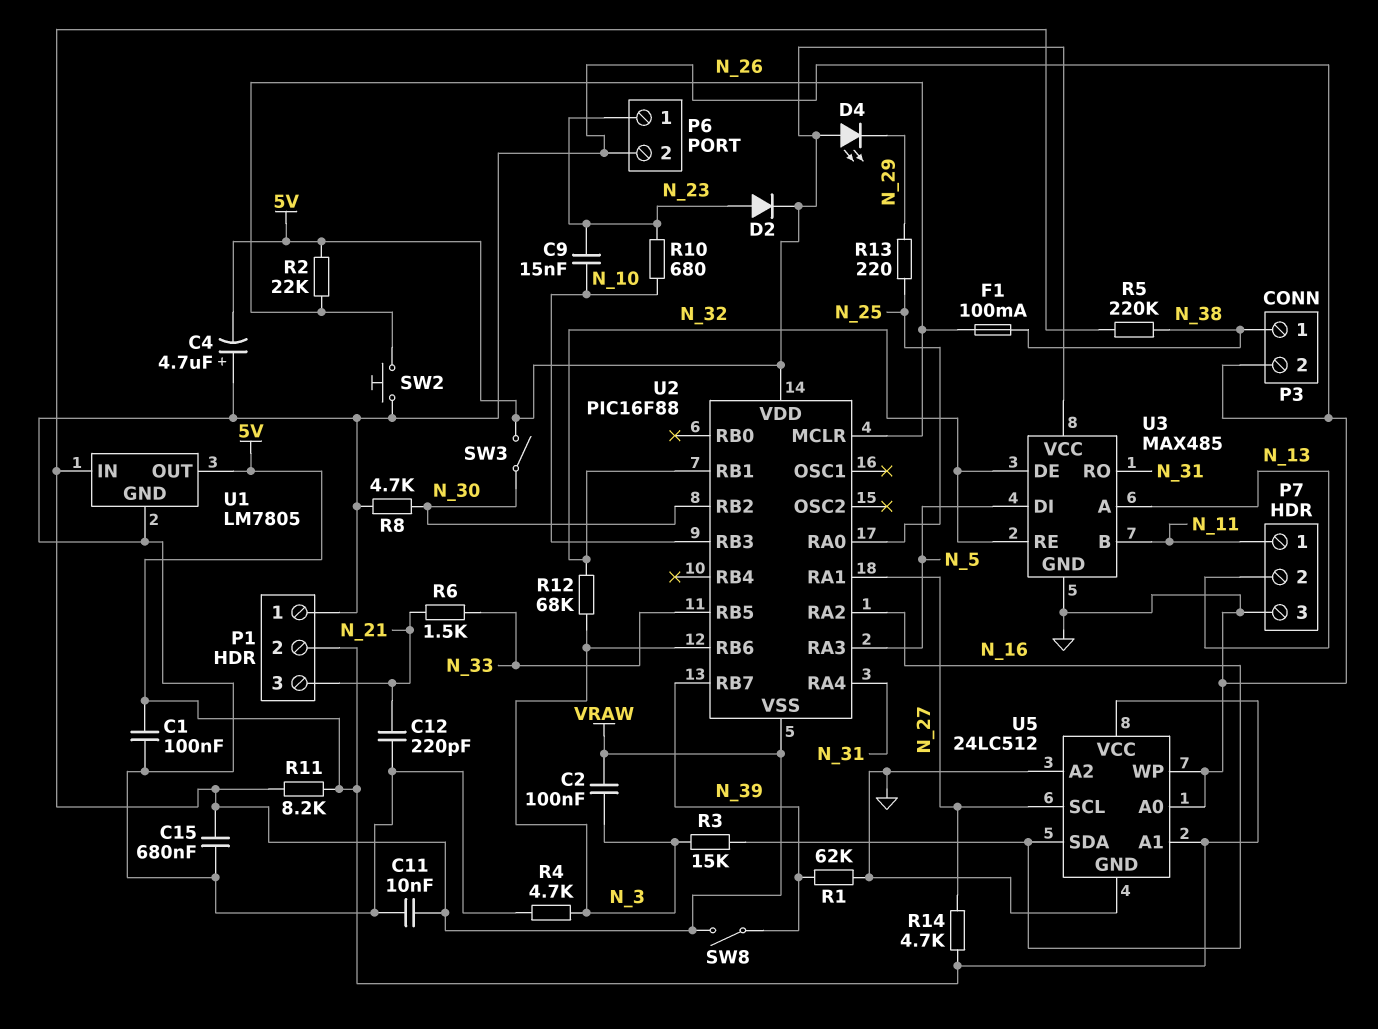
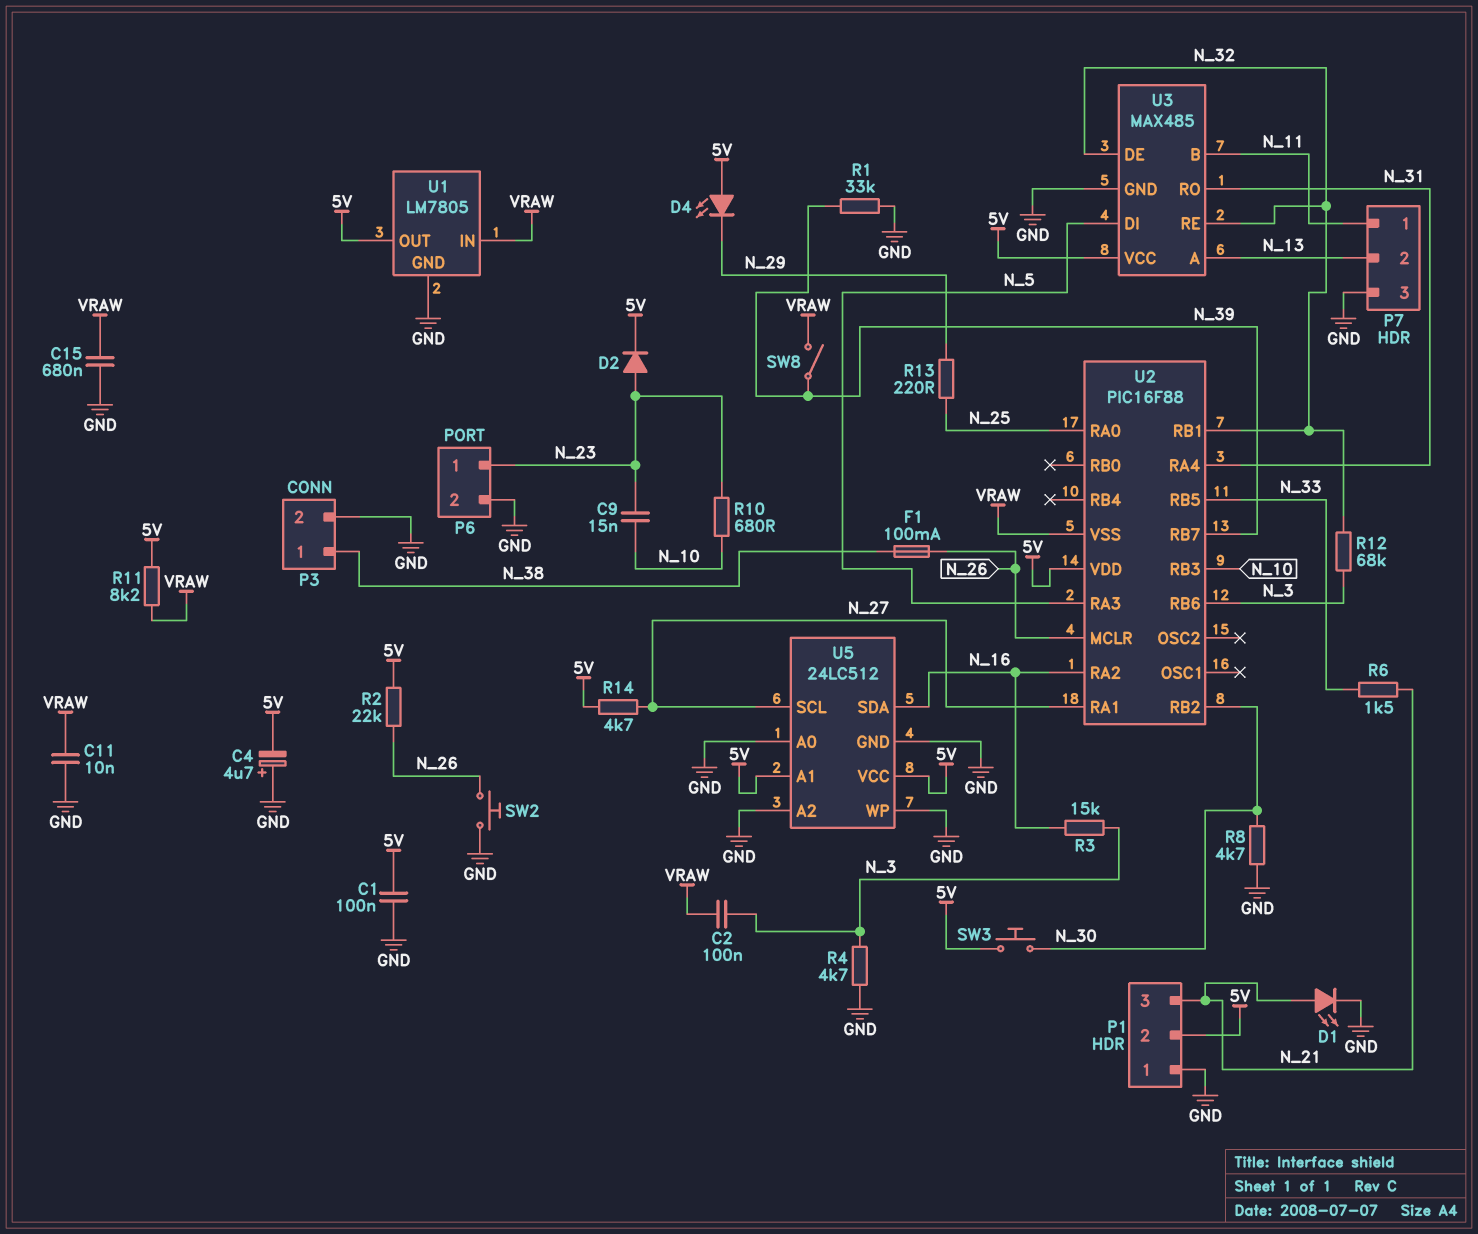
C12: 220pF (GND, N_21) -> none
D1: none -> LED (A N_21, K GND)
R1: 62k (GND, N_39) -> 33k (GND, N_39)
R5: 220k (N_38, VRAW) -> none
SW3: switch (5V, N_30) -> button (5V, N_30)

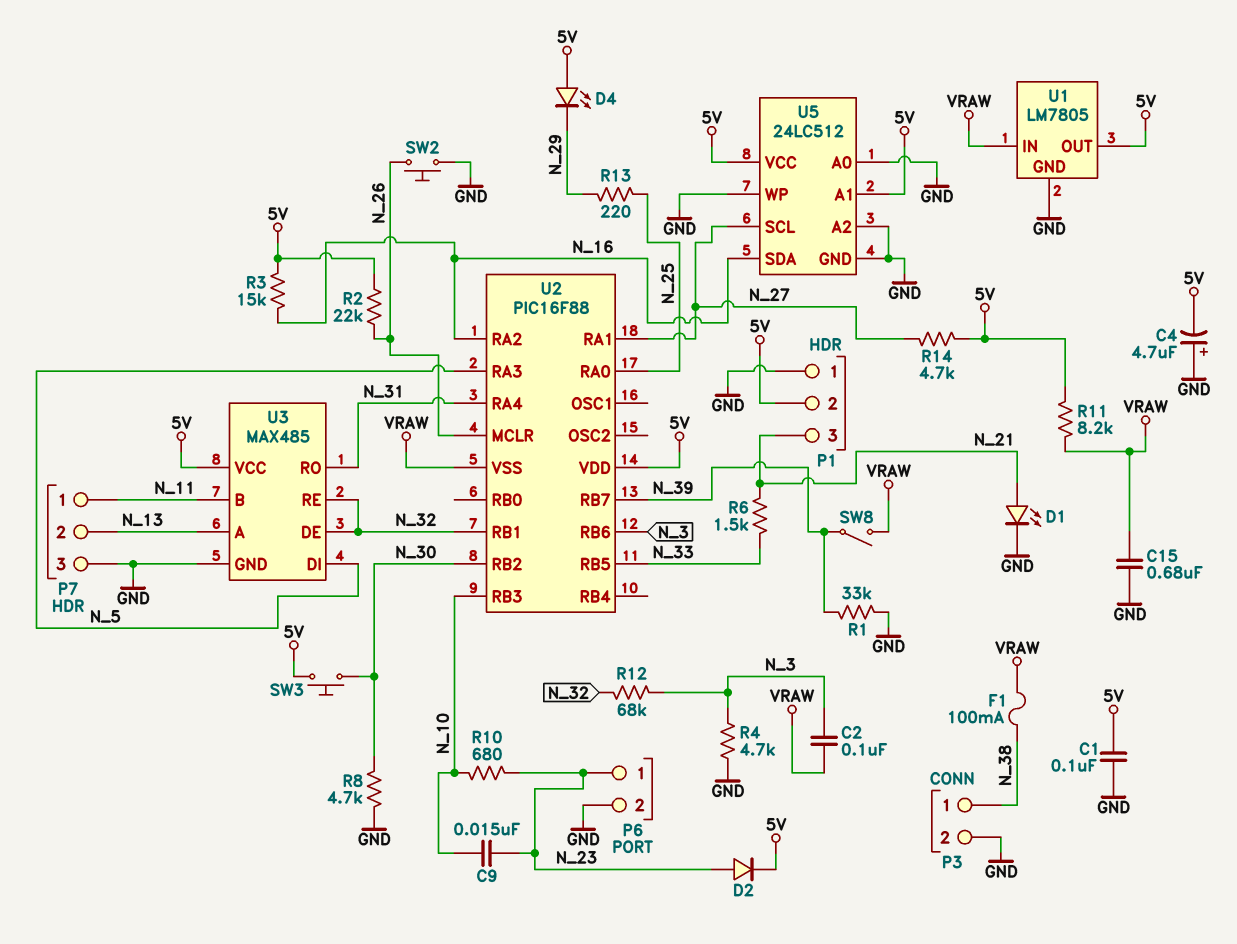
C11: 10nF (GND, VRAW) -> none
F1: 100mA (N_26, N_38) -> 100mA (N_38, VRAW)
R3: 15k (N_3, N_16) -> 15k (5V, N_16)

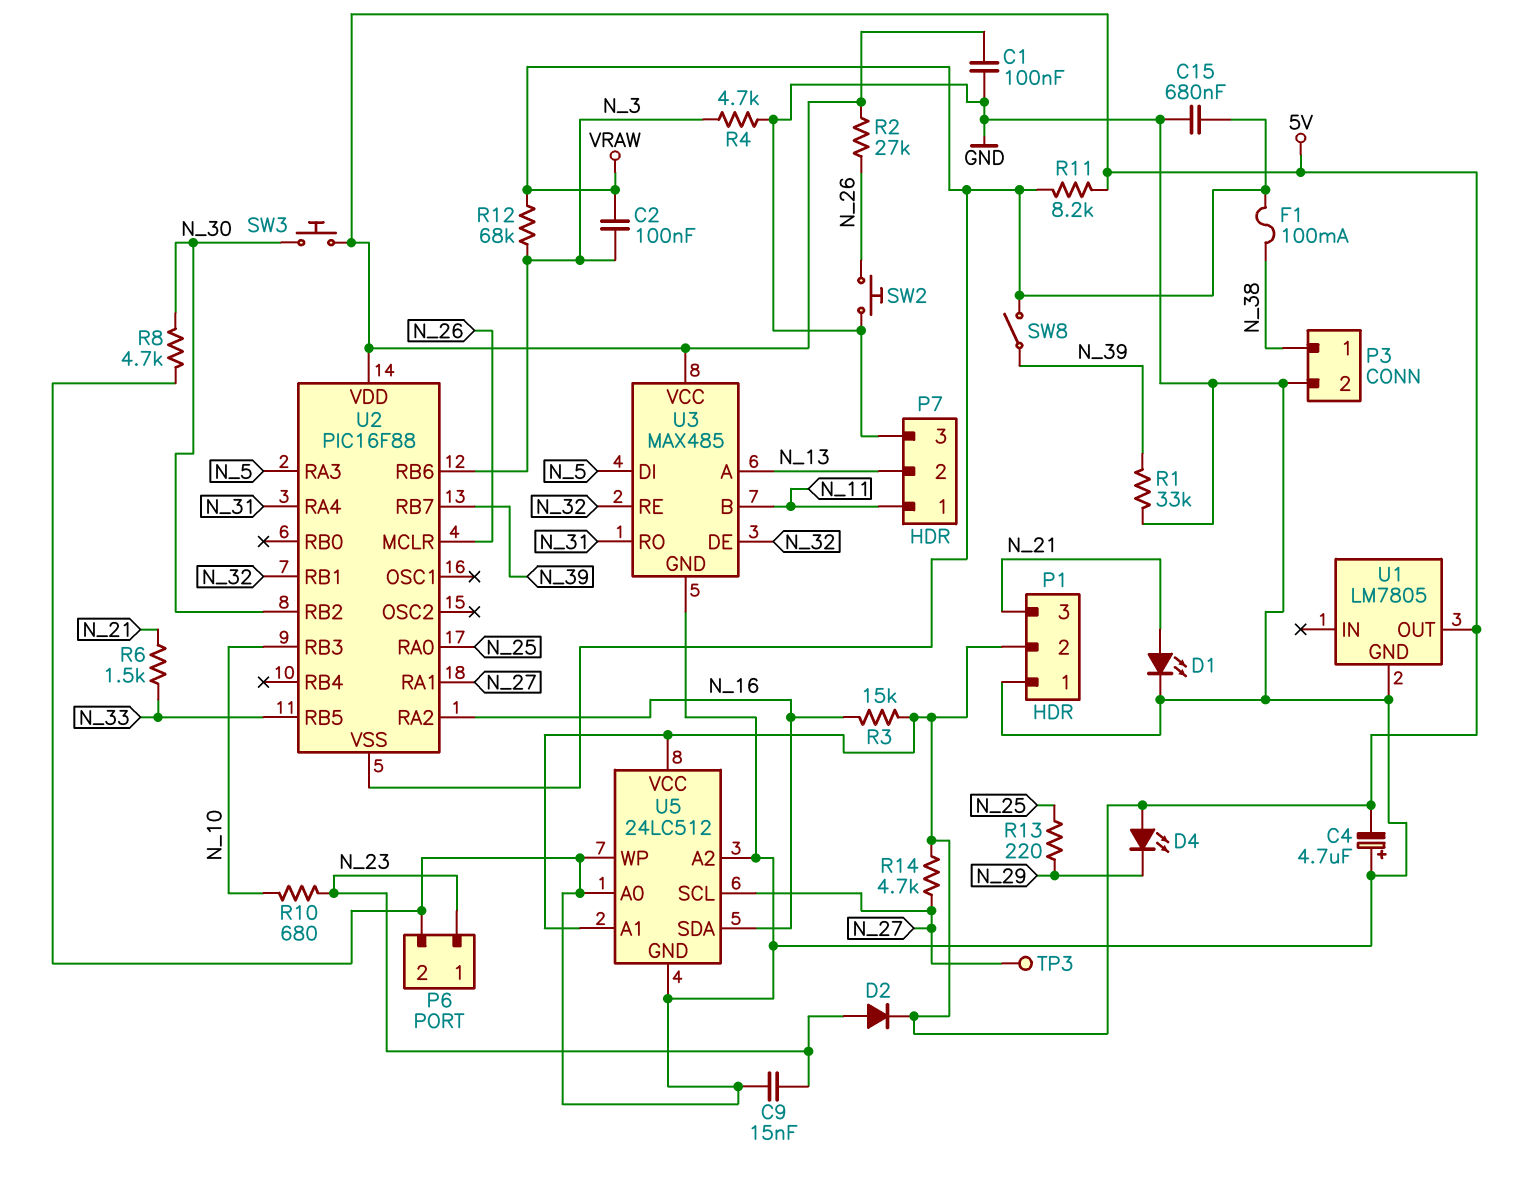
C9: 15nF (N_10, N_23) -> 15nF (GND, N_23)
R2: 22k (5V, N_26) -> 27k (5V, N_26)
R12: 68k (N_3, N_32) -> 68k (N_3, VRAW)
TP3: none -> test point (N_27)
U1 pin IN: VRAW -> none

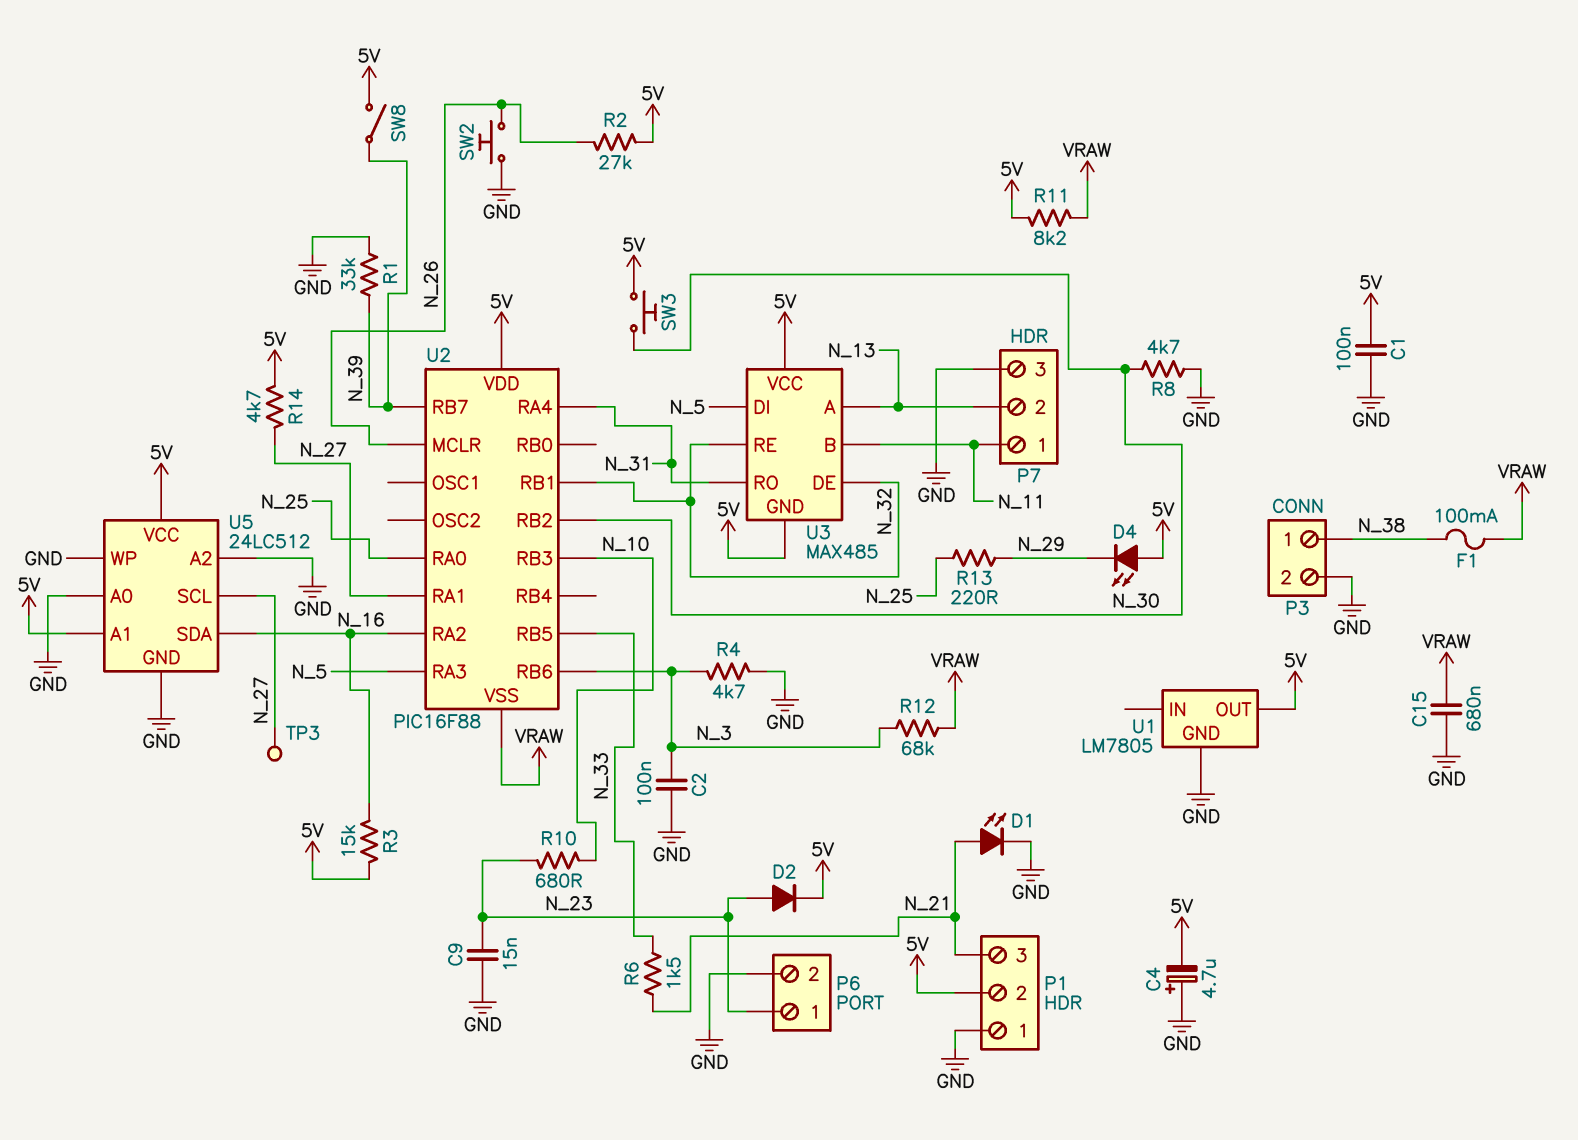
C2: 100nF (N_3, VRAW) -> 100nF (GND, N_3)
SW8: switch (N_39, VRAW) -> switch (5V, N_39)
U3 pin GND: GND -> 5V

